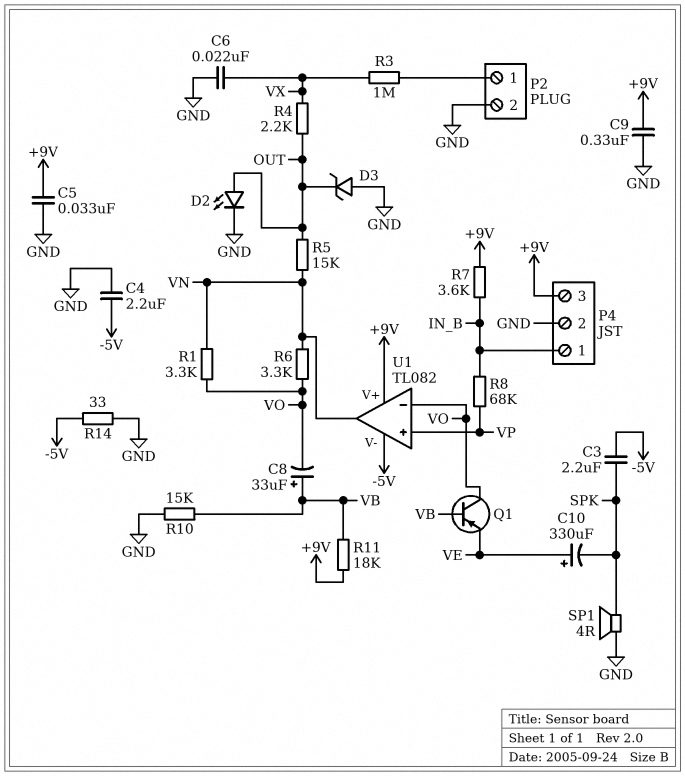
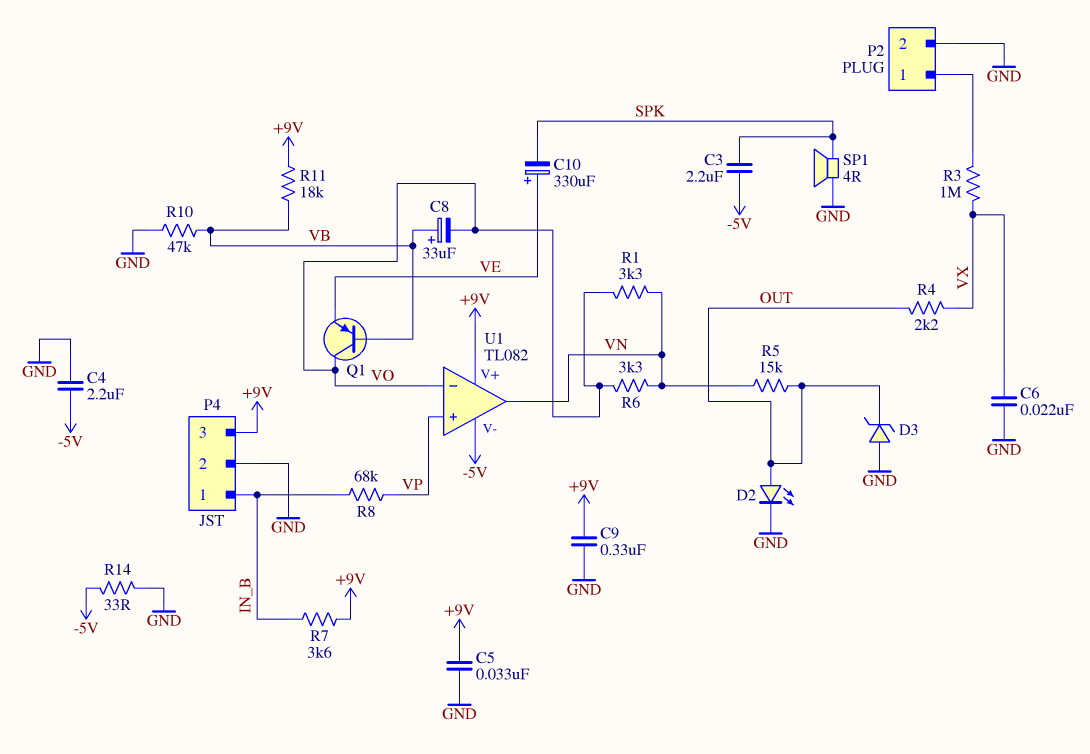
R10: 15k (GND, VB) -> 47k (GND, VB)

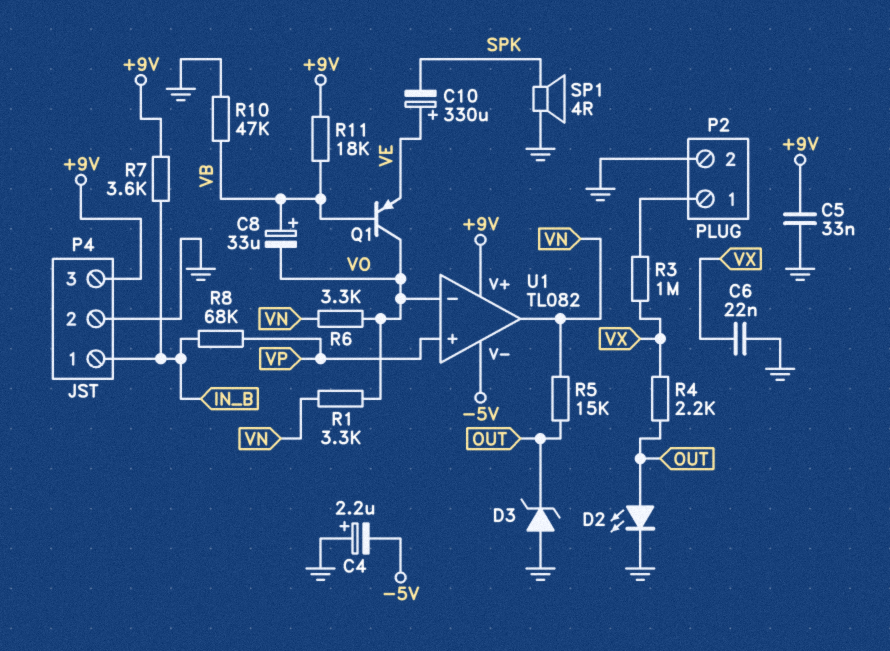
C3: 2.2uF (-5V, SPK) -> none
C4: 2.2uF (-5V, GND) -> 2.2uF (plus GND, minus -5V)
C9: 330nF (+9V, GND) -> none
R14: 33 (-5V, GND) -> none

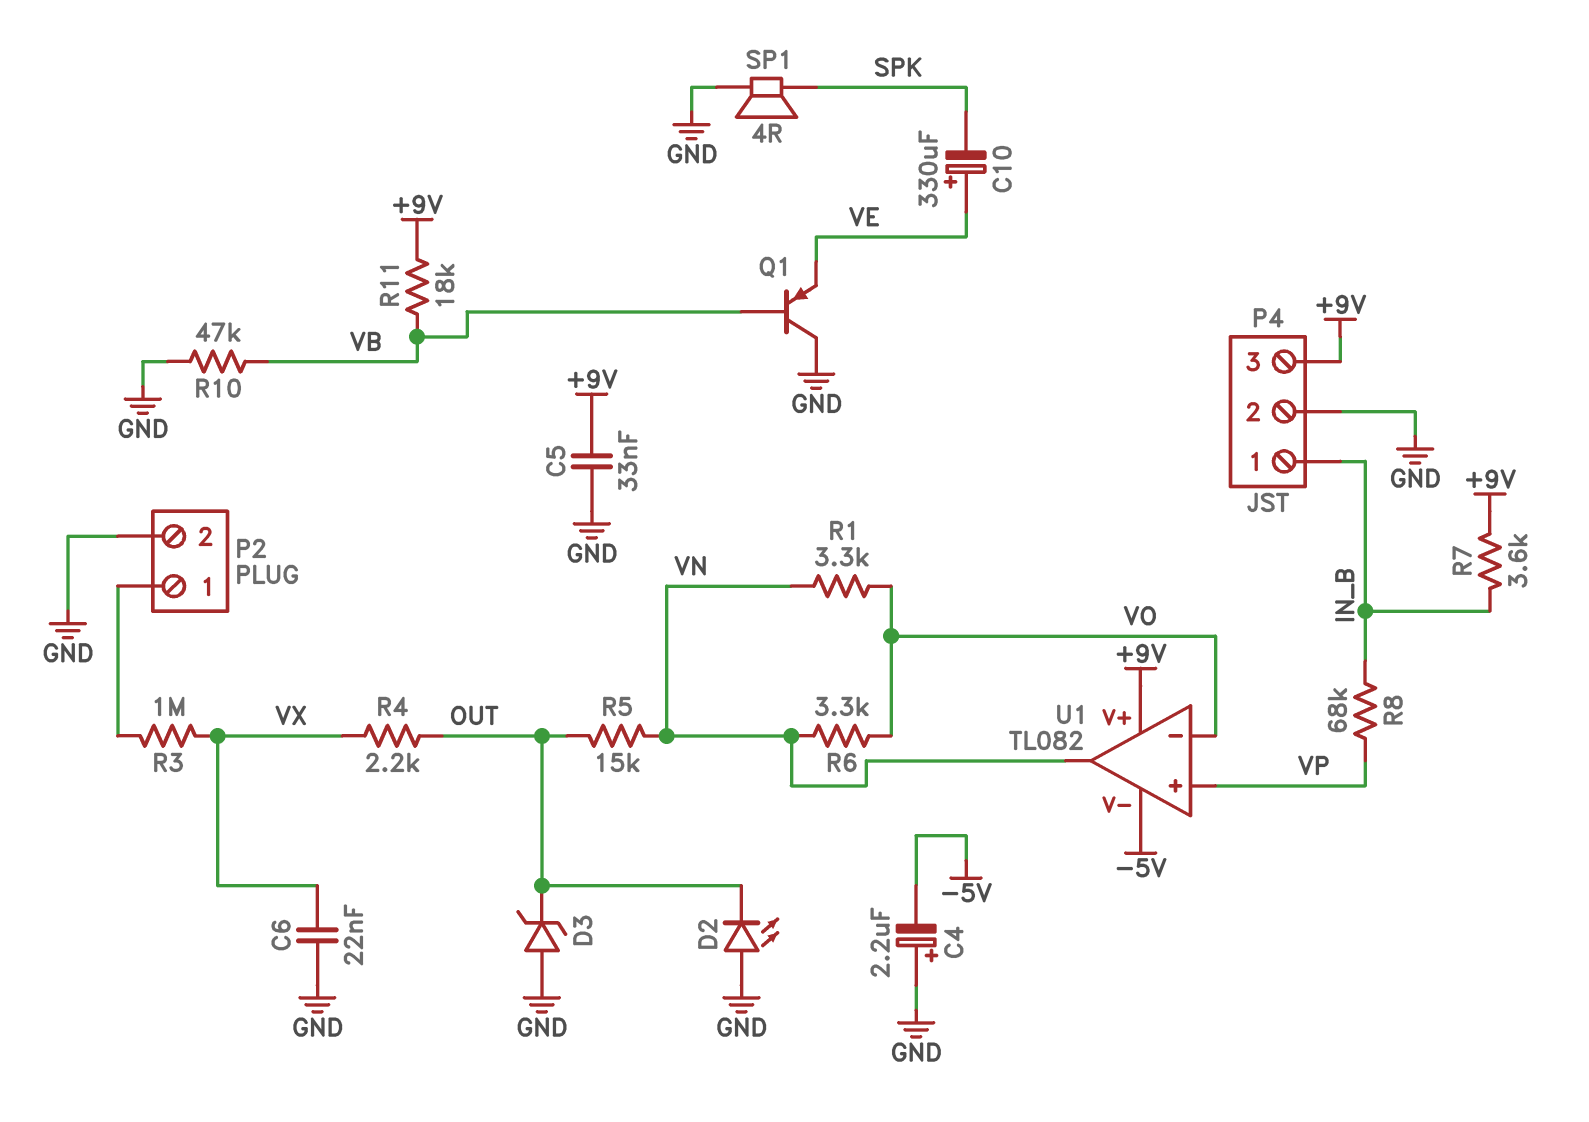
C8: 33uF (plus VB, minus VO) -> none
D2: LED (A OUT, K GND) -> LED (A GND, K OUT)
Q1: PNP (B VB, C VO, E VE) -> PNP (B VB, C GND, E VE)

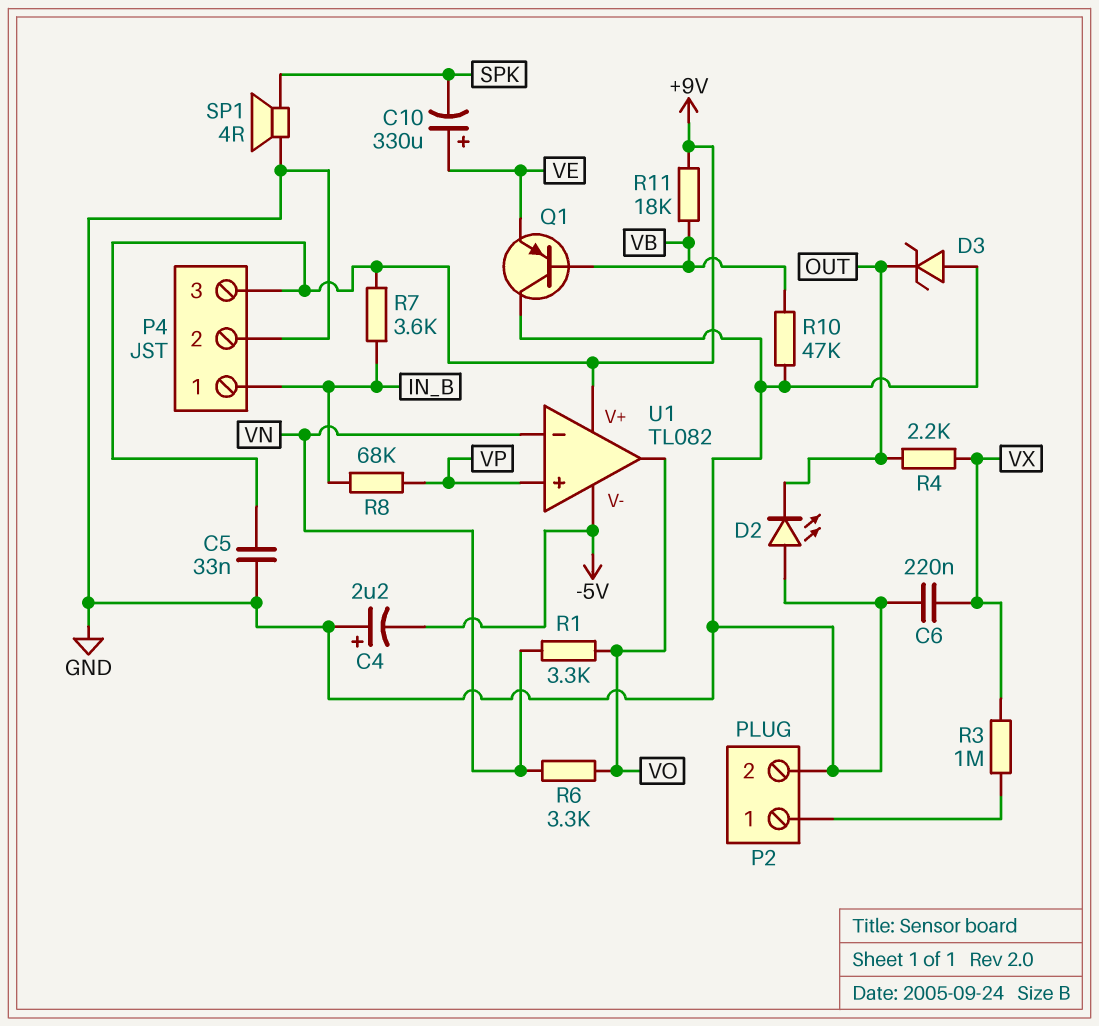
C6: 22nF (GND, VX) -> 220nF (GND, VX)
R5: 15k (OUT, VN) -> none
U1 pin in-: VO -> VN
U1 pin out: VN -> VO

